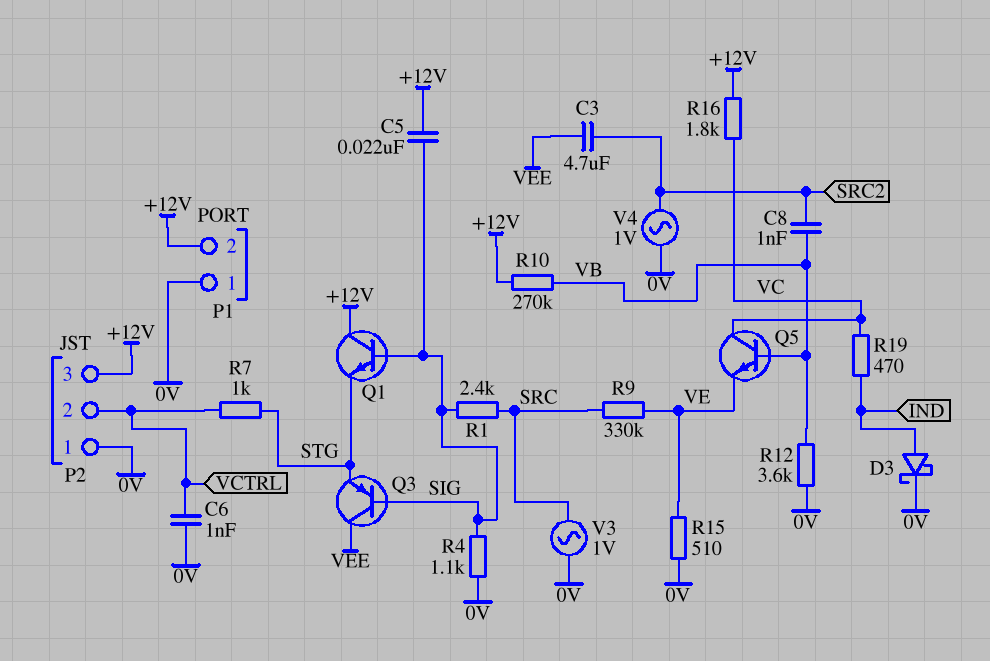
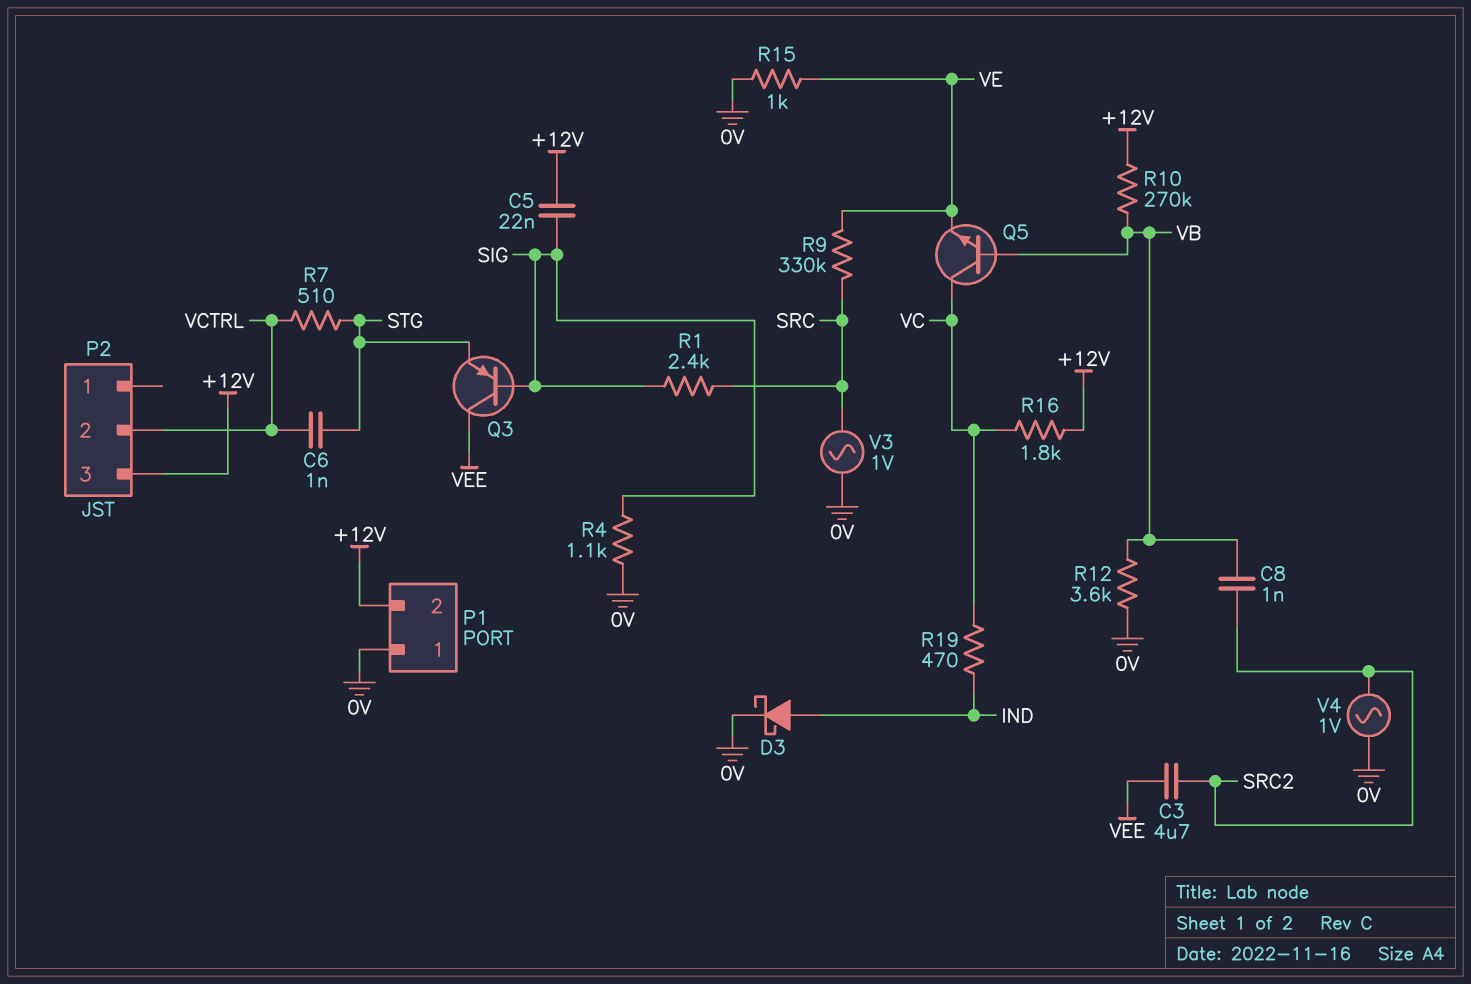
C6: 1nF (0V, VCTRL) -> 1nF (STG, VCTRL)
P2 pin 1: 0V -> none
Q1: NPN (B SIG, C +12V, E STG) -> none
R7: 1k (STG, VCTRL) -> 510 (STG, VCTRL)
R15: 510 (0V, VE) -> 1k (0V, VE)

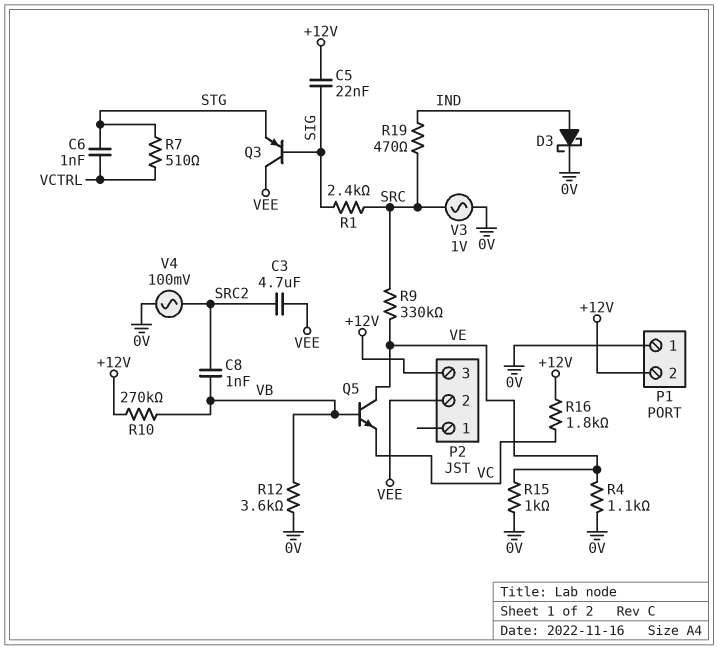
P2 pin 2: VCTRL -> VEE
Q5: NPN (B VB, C VC, E VE) -> NPN (B VB, C VE, E VC)
R4: 1.1k (0V, SIG) -> 1.1k (0V, VE)
R19: 470 (IND, VC) -> 470 (IND, SRC)
V4: AC 1V (0V, SRC2) -> AC 100mV (0V, SRC2)

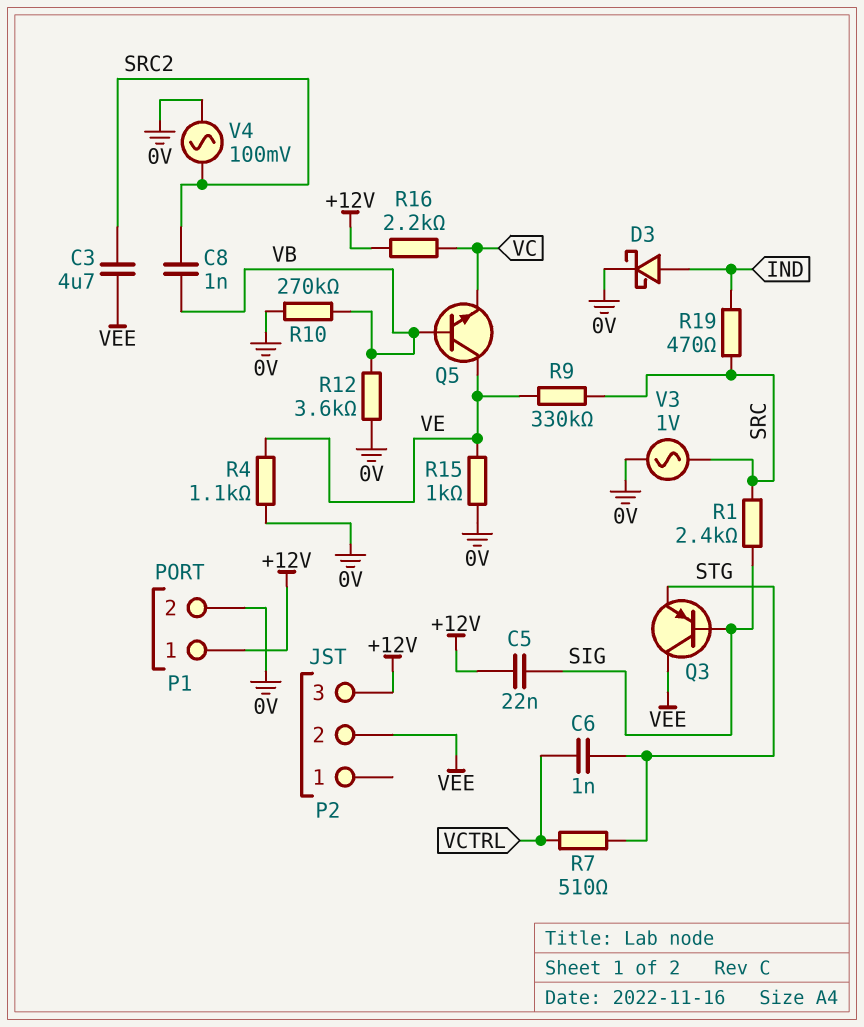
P1 pin 1: 0V -> +12V
P1 pin 2: +12V -> 0V
R10: 270k (+12V, VB) -> 270k (0V, VB)
R16: 1.8k (+12V, VC) -> 2.2k (+12V, VC)

